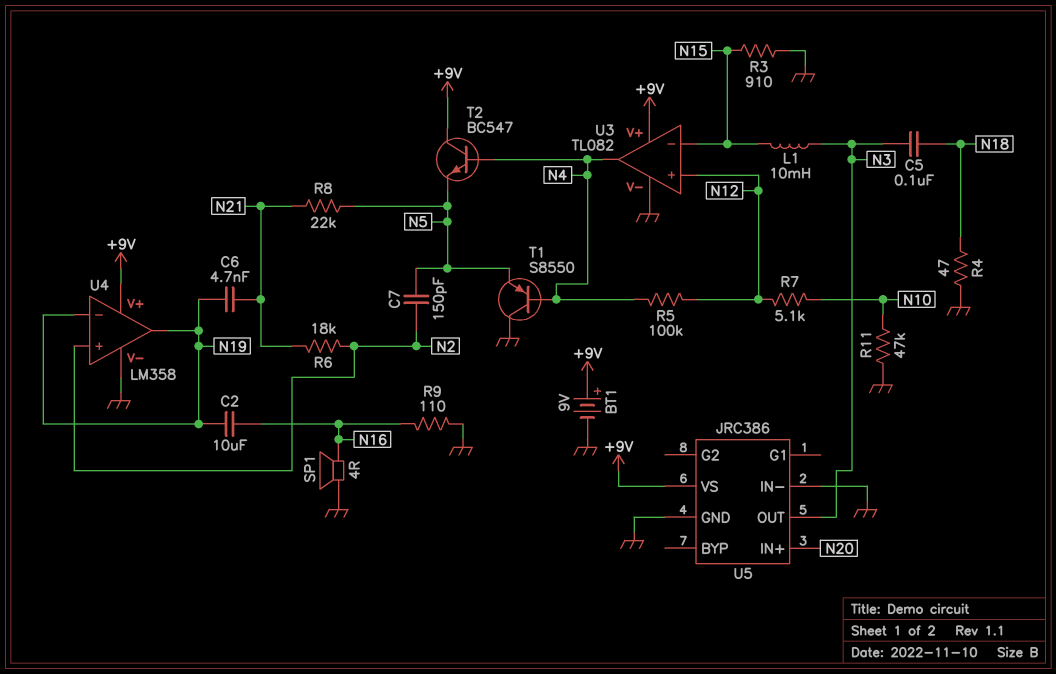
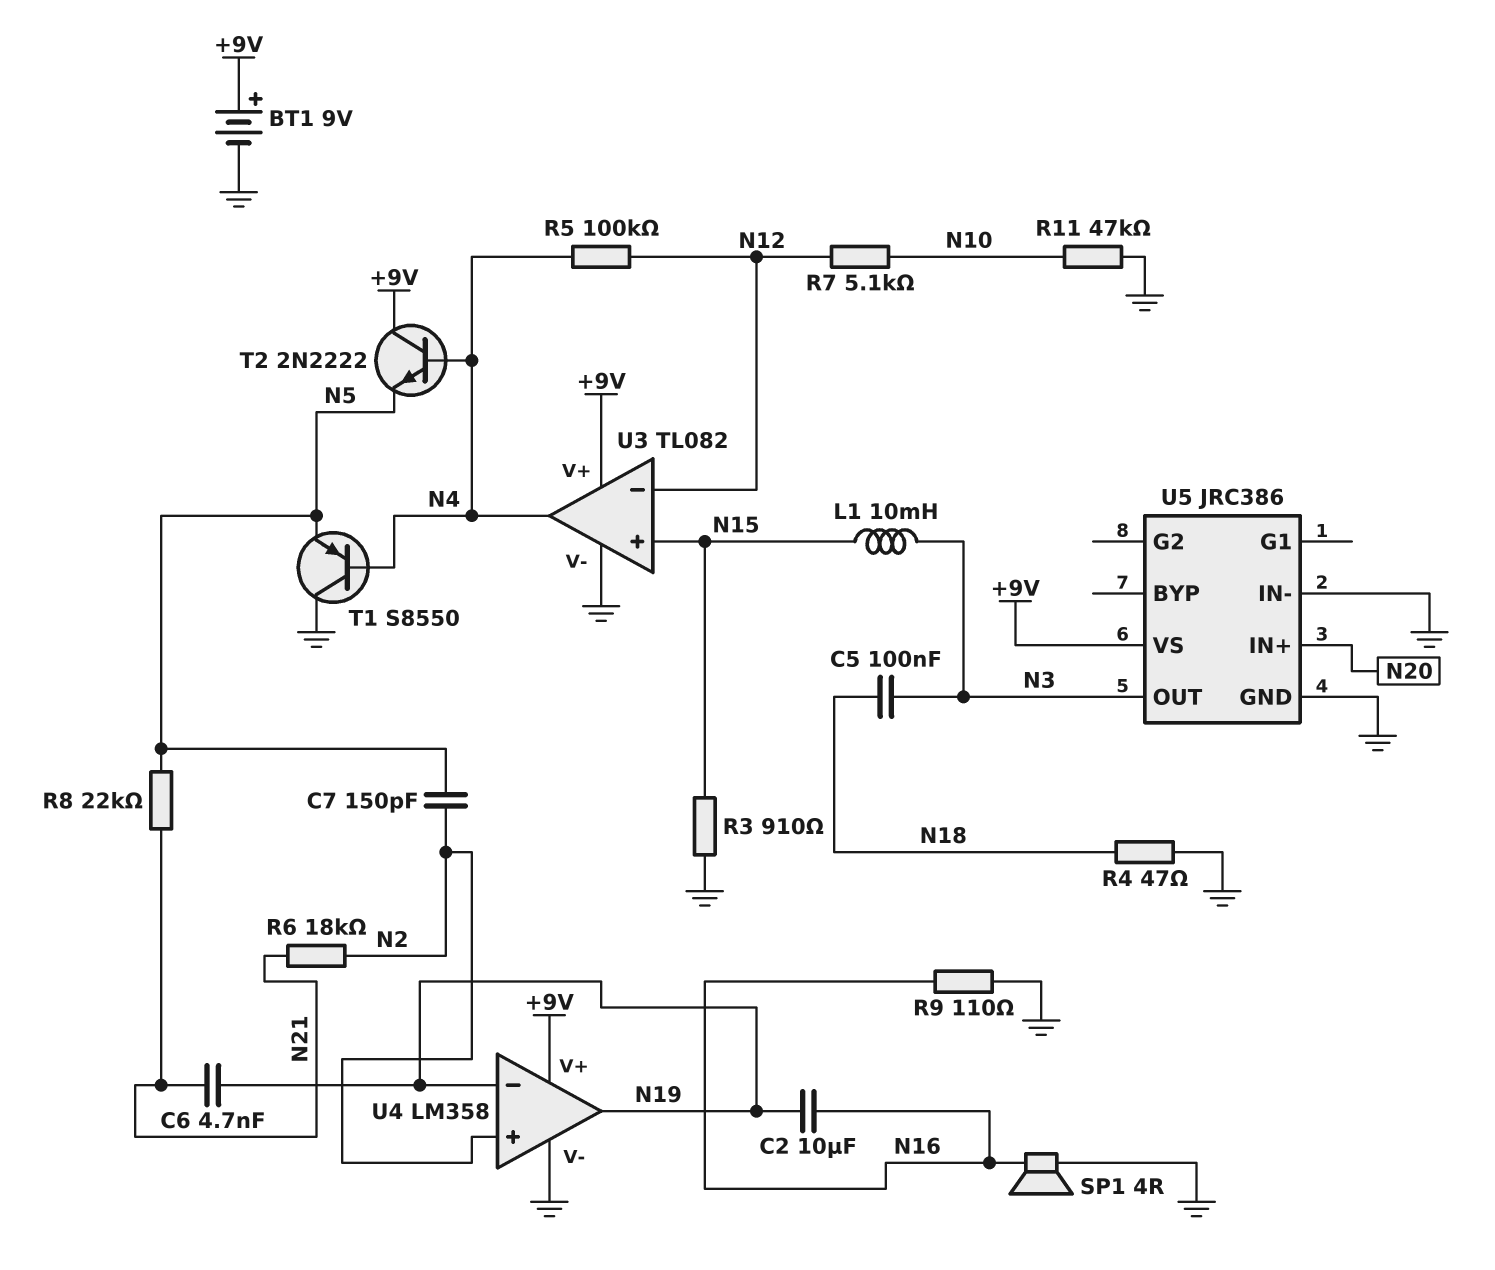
T2: NPN BC547 (B N4, C +9V, E N5) -> NPN 2N2222 (B N4, C +9V, E N5)
U3 pin in+: N12 -> N15
U3 pin in-: N15 -> N12

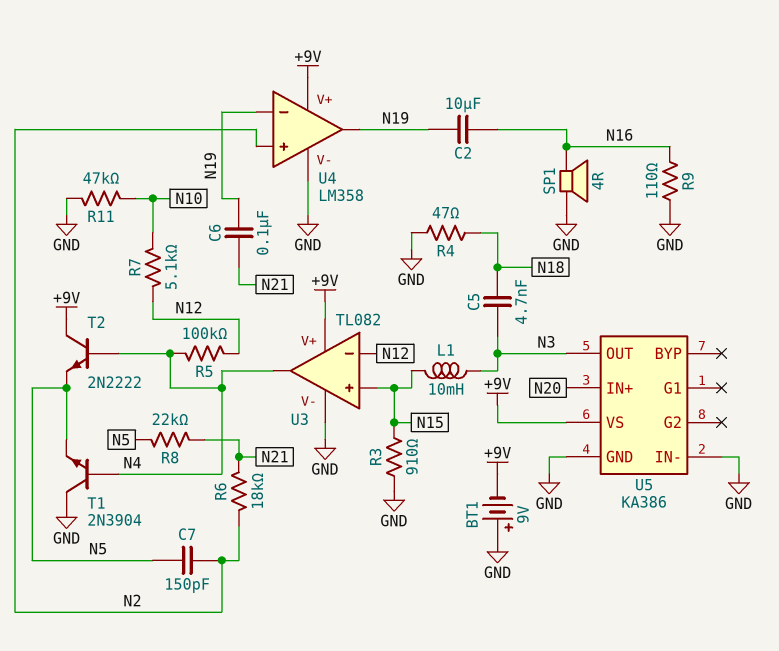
BT1: 9V (plus +9V, minus GND) -> 9V (plus GND, minus +9V)
C5: 100nF (N3, N18) -> 4.7nF (N3, N18)
C6: 4.7nF (N19, N21) -> 100nF (N19, N21)
T1: PNP S8550 (B N4, C GND, E N5) -> NPN 2N3904 (B N4, C GND, E N5)
U5: JRC386 -> KA386

